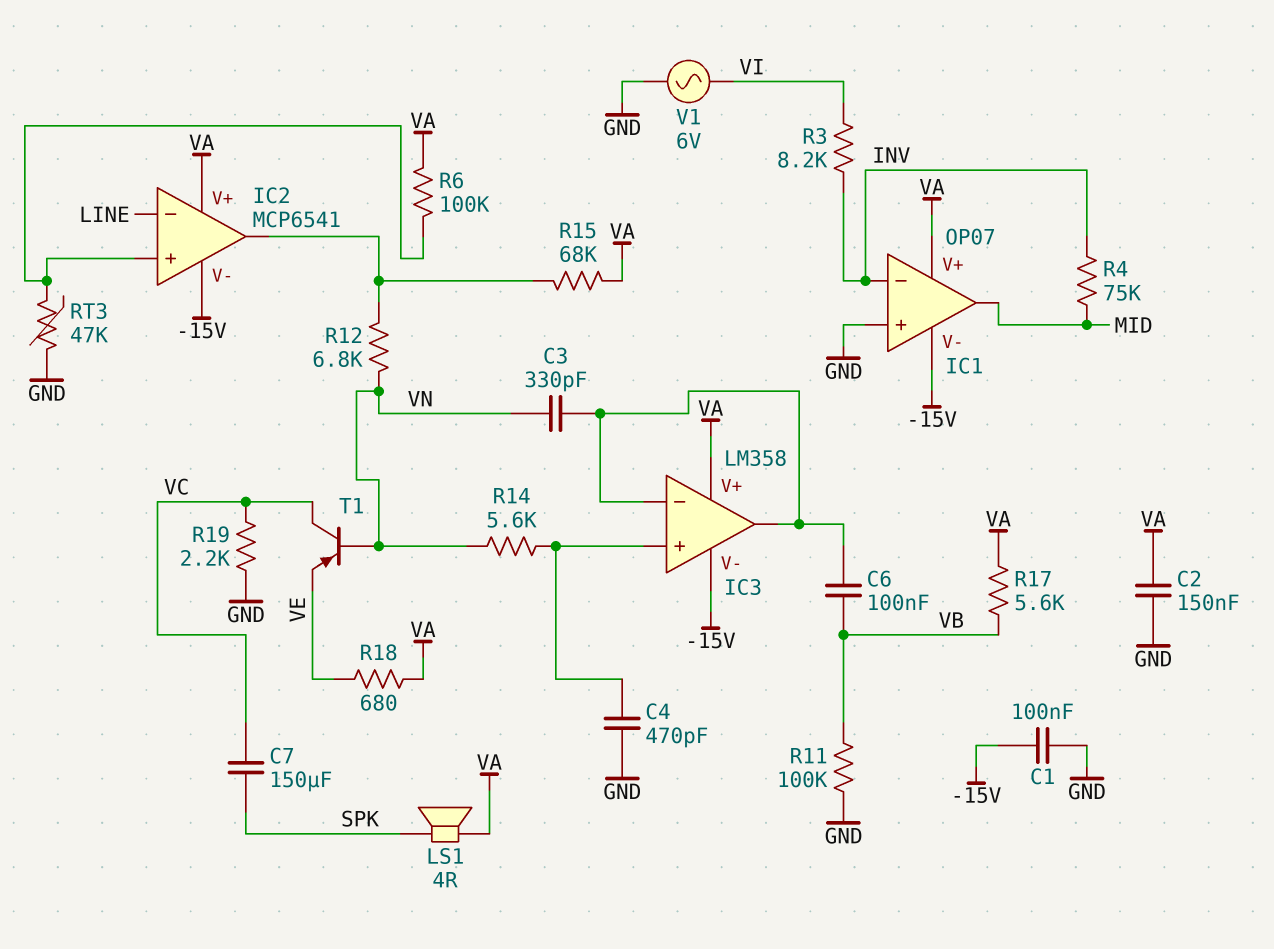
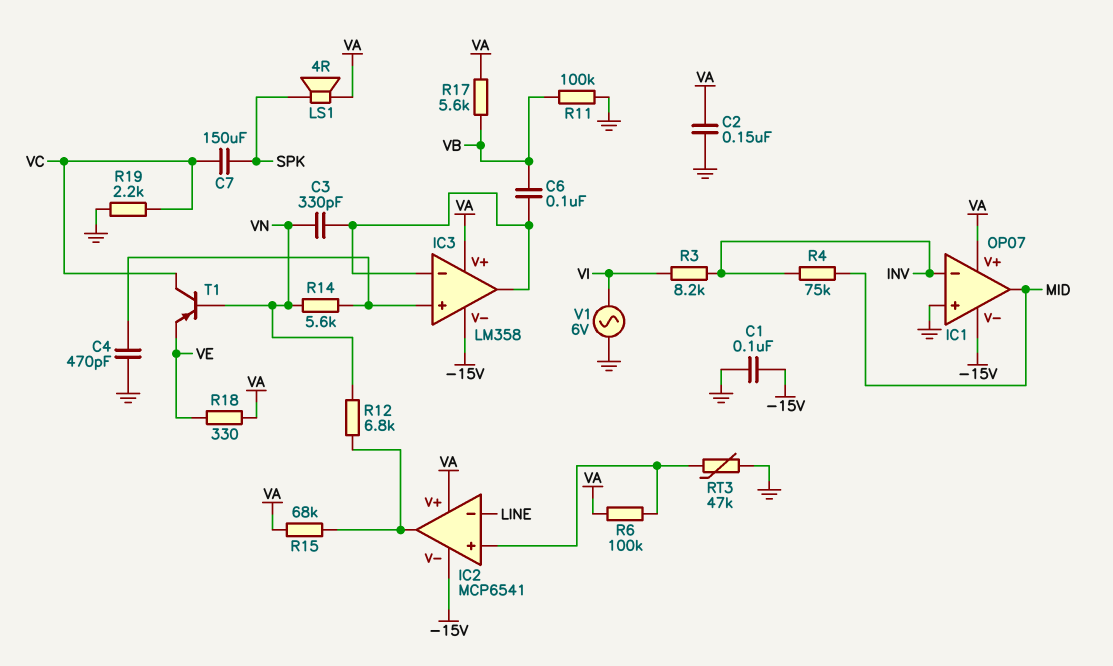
R18: 680 (VA, VE) -> 330 (VA, VE)

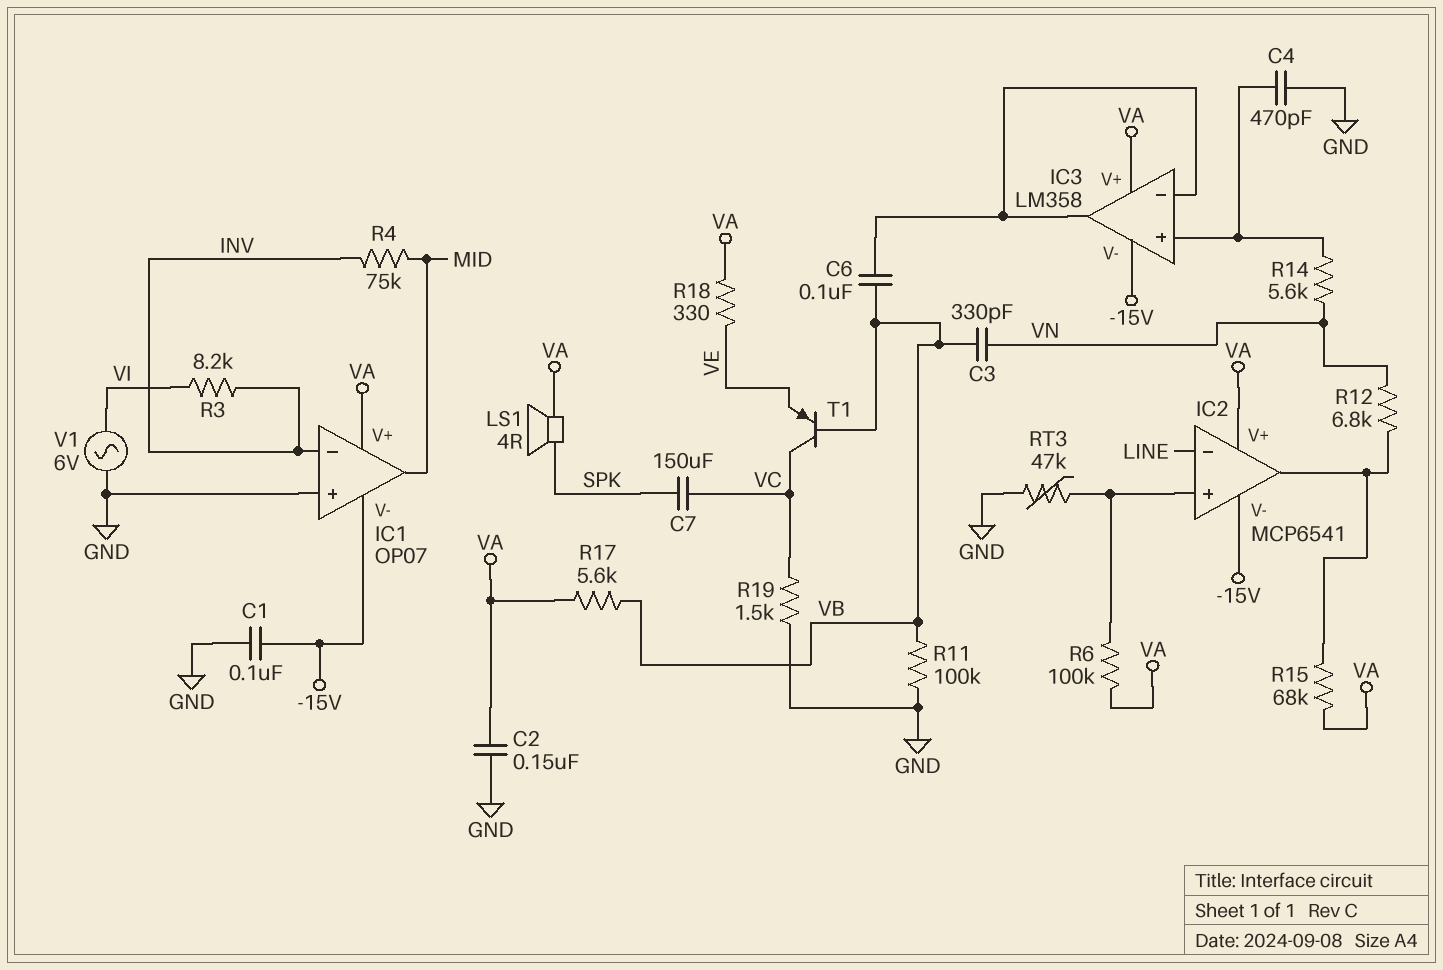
C3: 330pF (IC3/in-, VN) -> 330pF (VB, VN)
R19: 2.2k (GND, VC) -> 1.5k (GND, VC)
T1: PNP (B VN, C VC, E VE) -> PNP (B VB, C VC, E VE)

